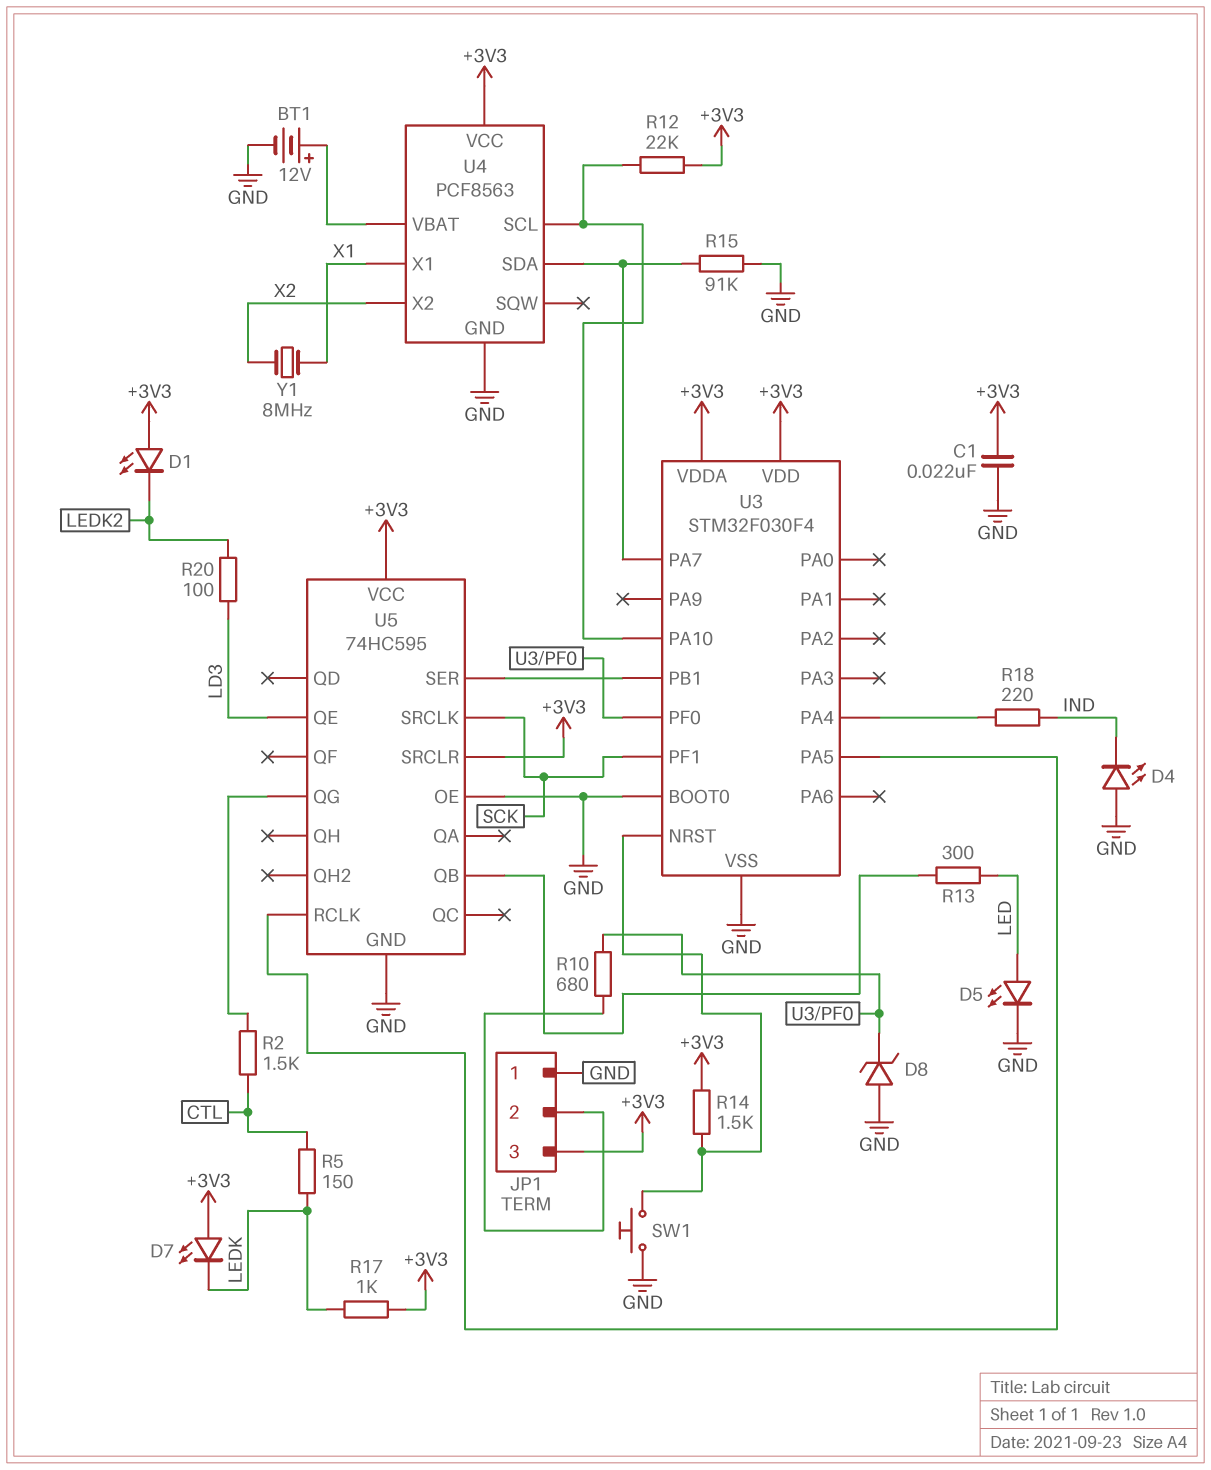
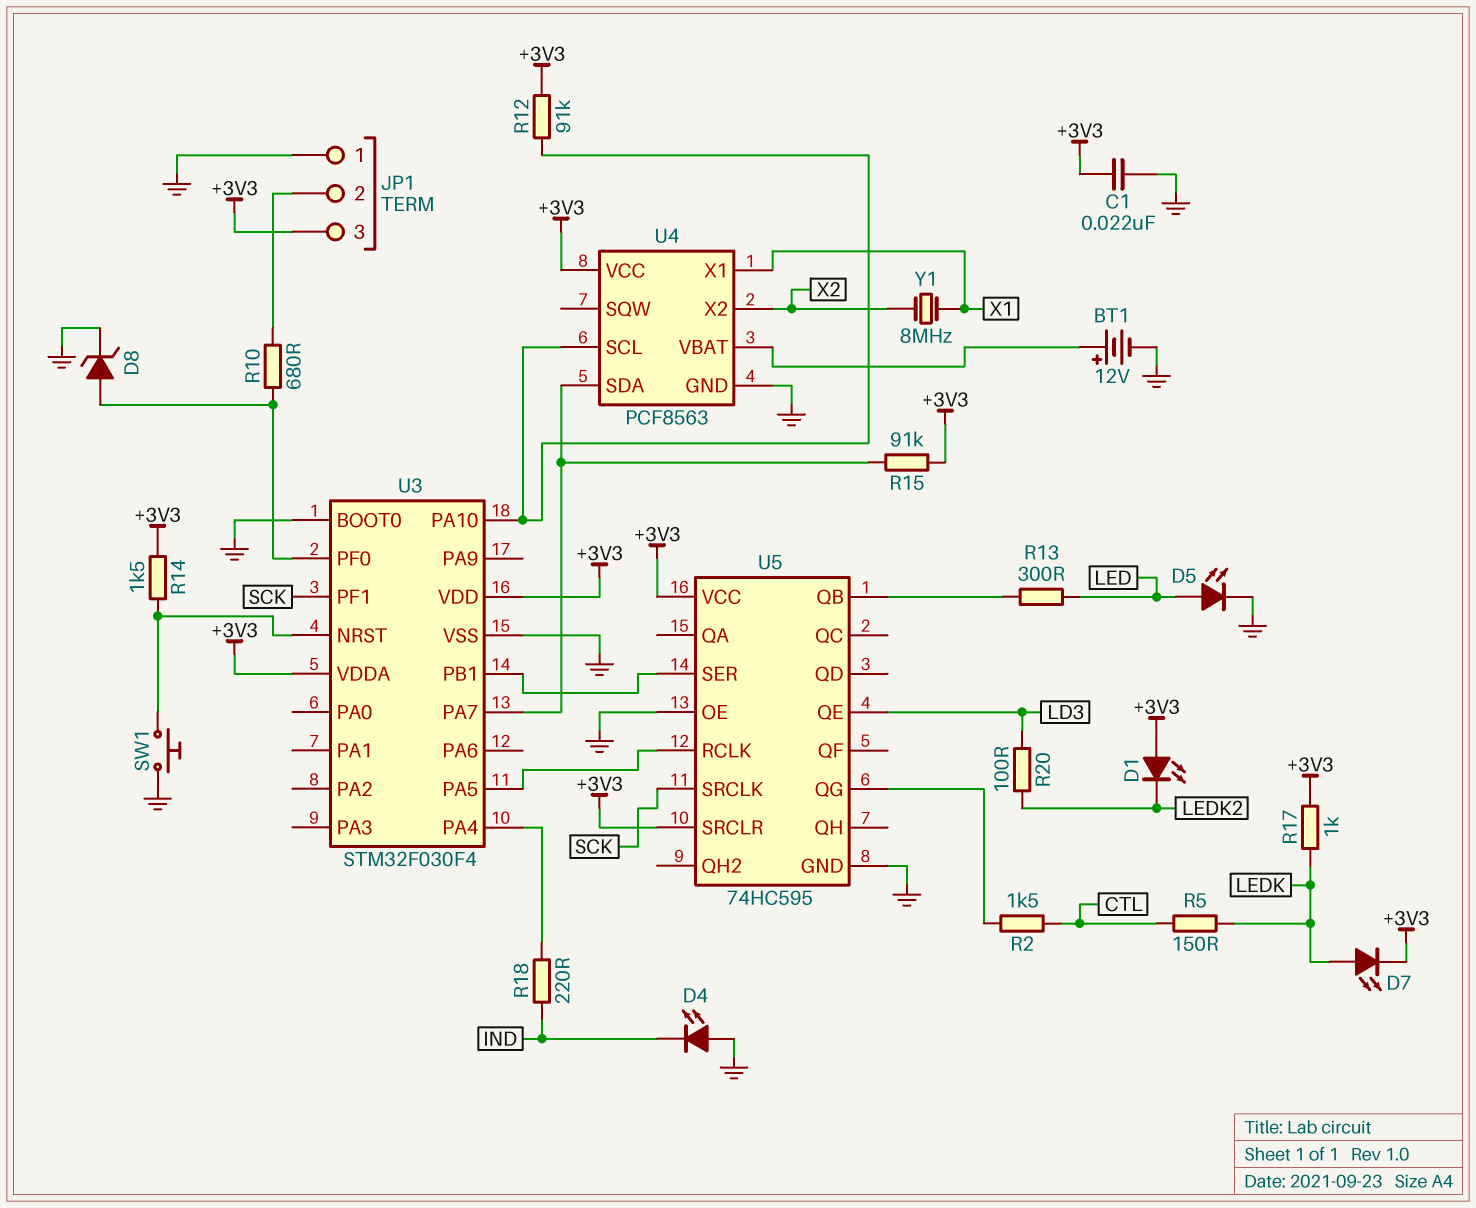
D7: LED (A +3V3, K LEDK) -> LED (A LEDK, K +3V3)
D8: zener (A GND, K U3/PF0) -> zener (A U3/PF0, K GND)
R12: 22k (+3V3, U3/PA10) -> 91k (+3V3, U3/PA10)
R15: 91k (GND, U3/PA7) -> 91k (+3V3, U3/PA7)

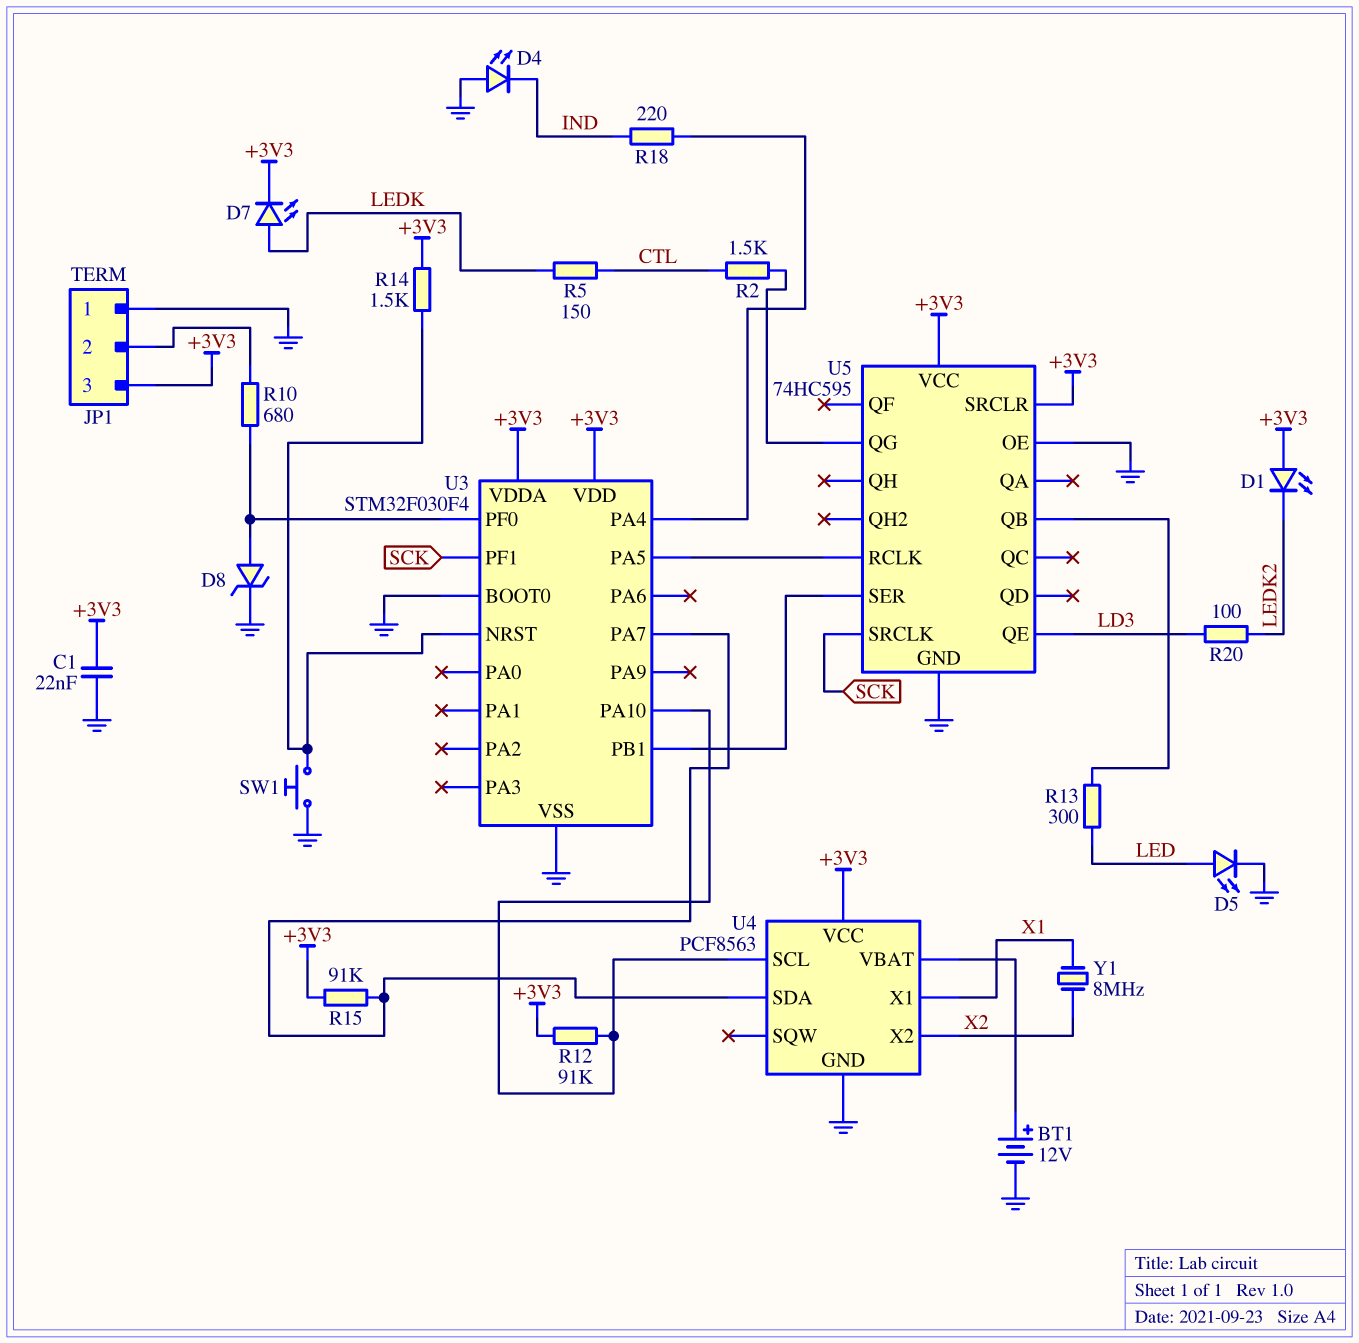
R17: 1k (+3V3, LEDK) -> none

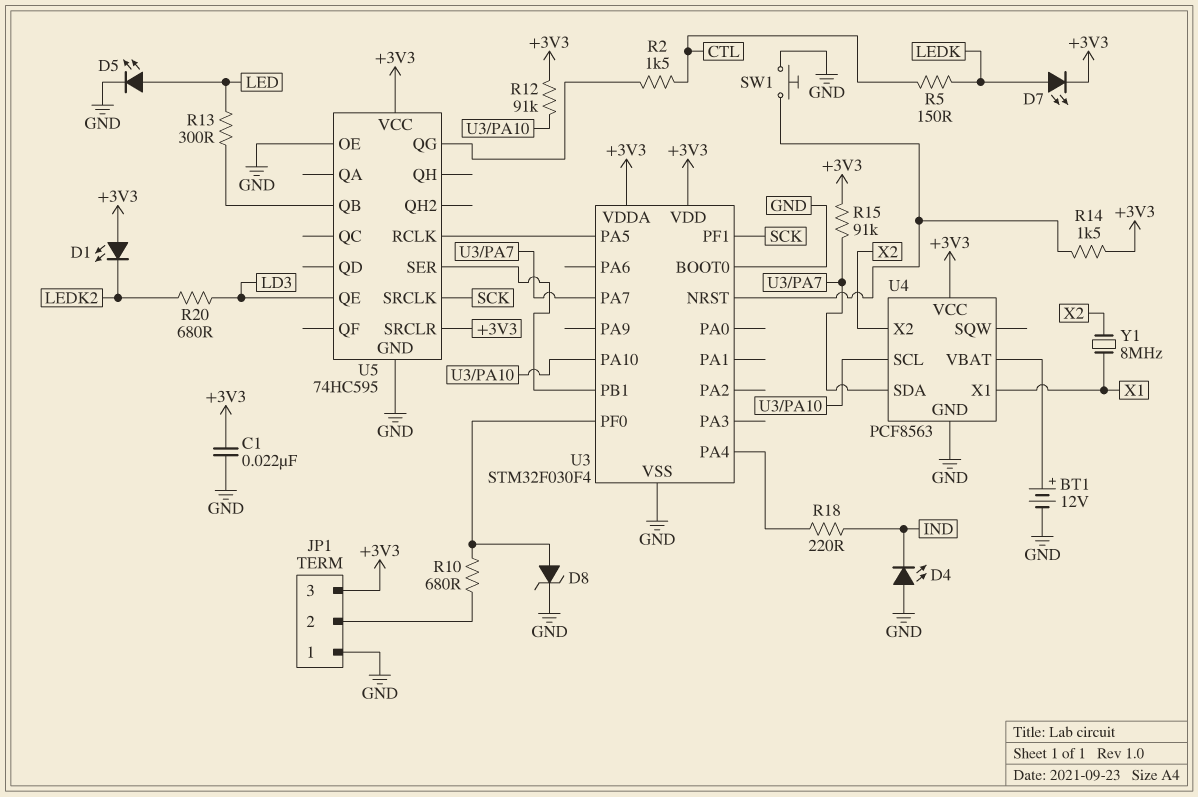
R20: 100 (LD3, LEDK2) -> 680 (LD3, LEDK2)

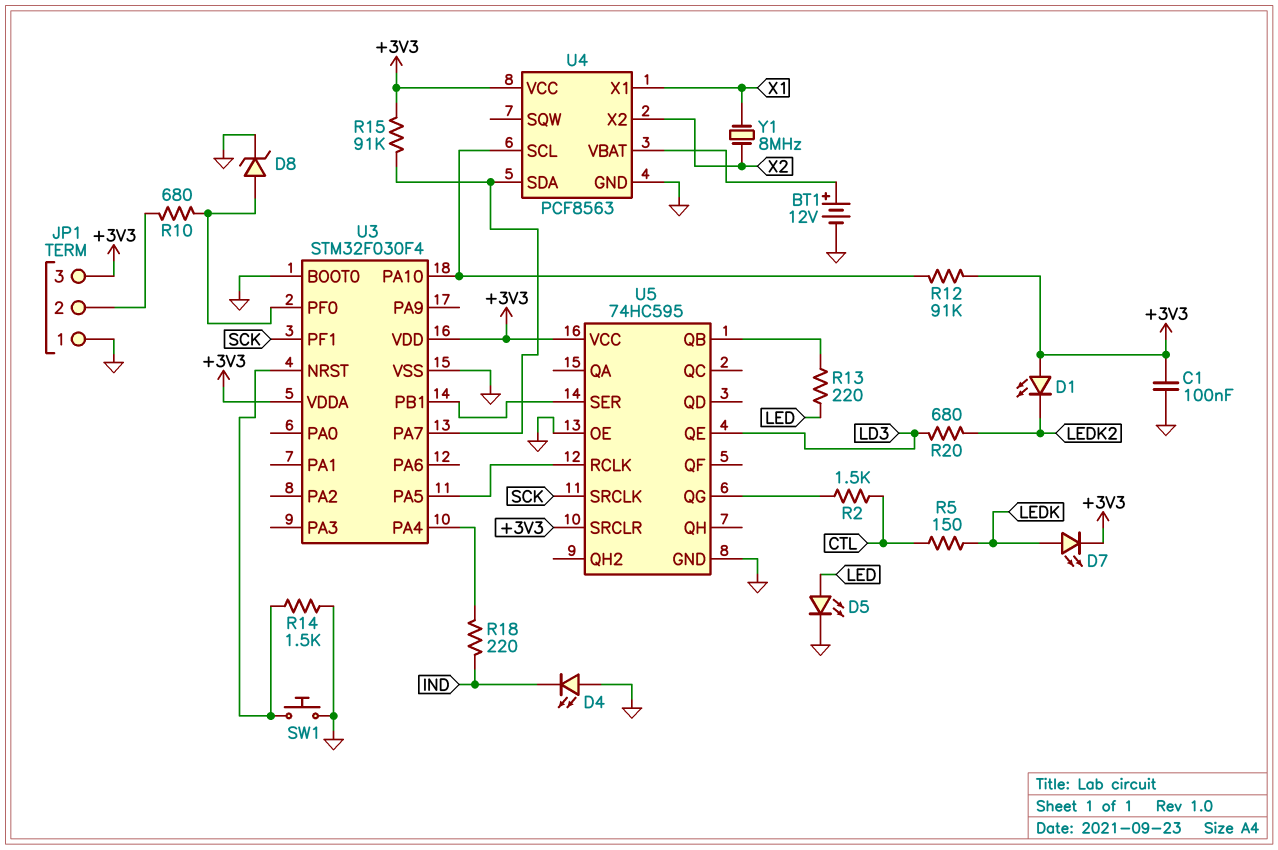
C1: 22nF (+3V3, GND) -> 100nF (+3V3, GND)
R13: 300 (LED, U5/QB) -> 220 (LED, U5/QB)
R14: 1.5k (+3V3, U3/NRST) -> 1.5k (GND, U3/NRST)

